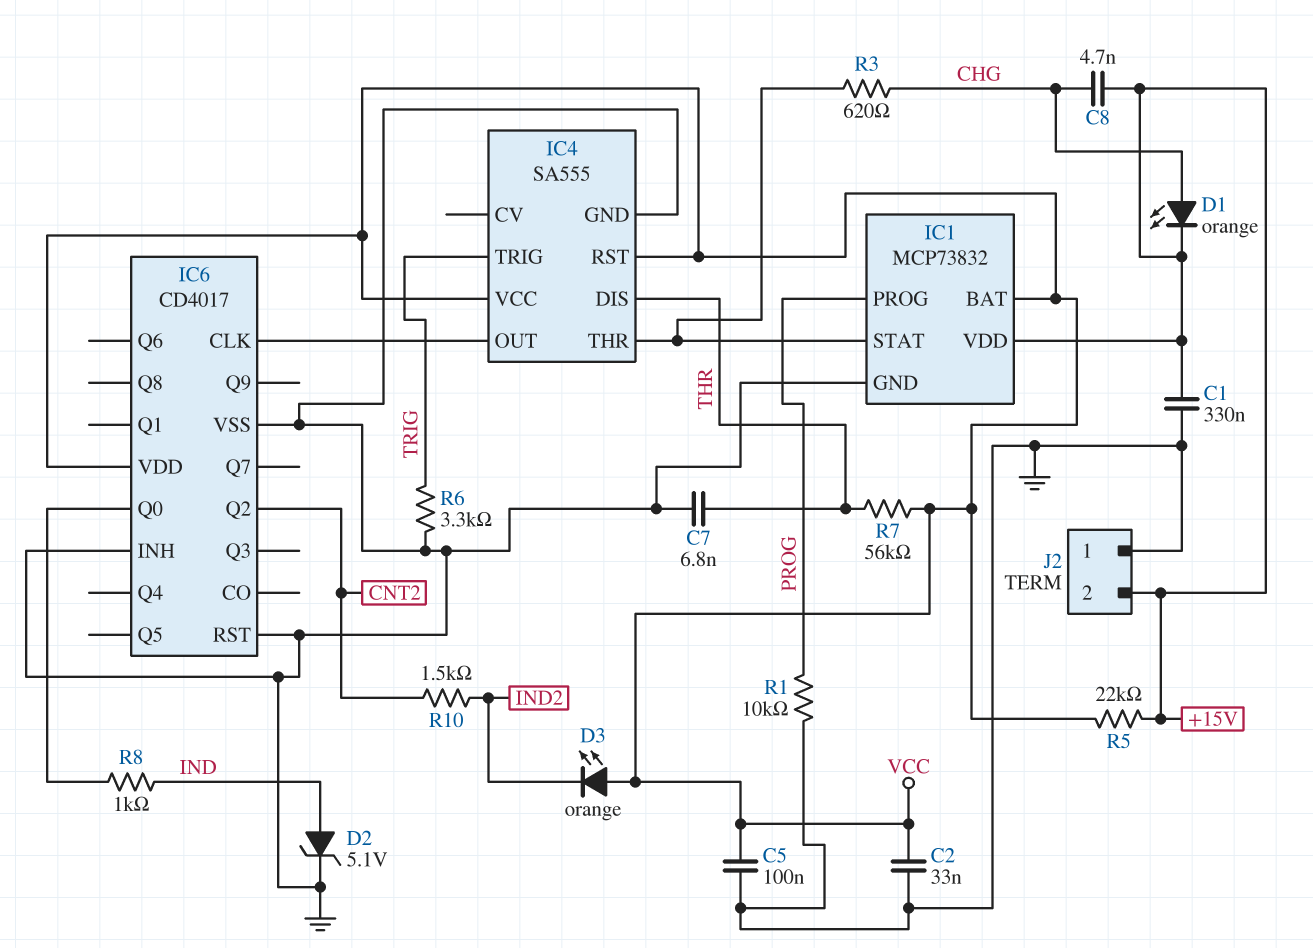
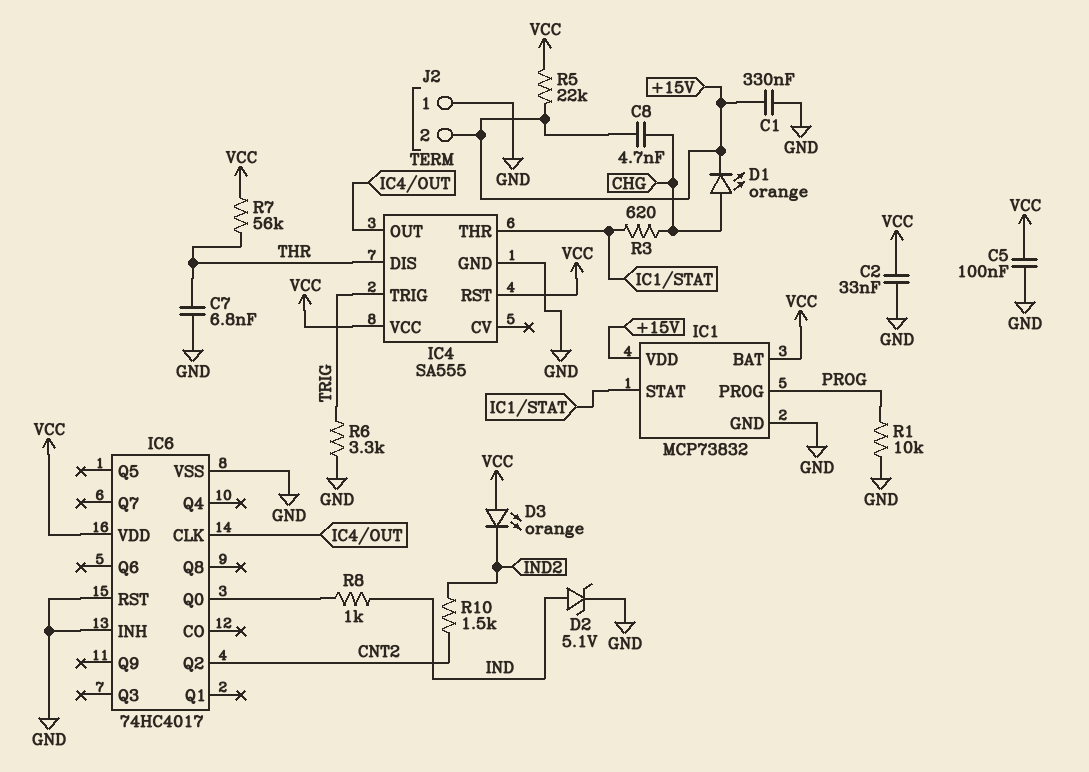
IC6: CD4017 -> 74HC4017

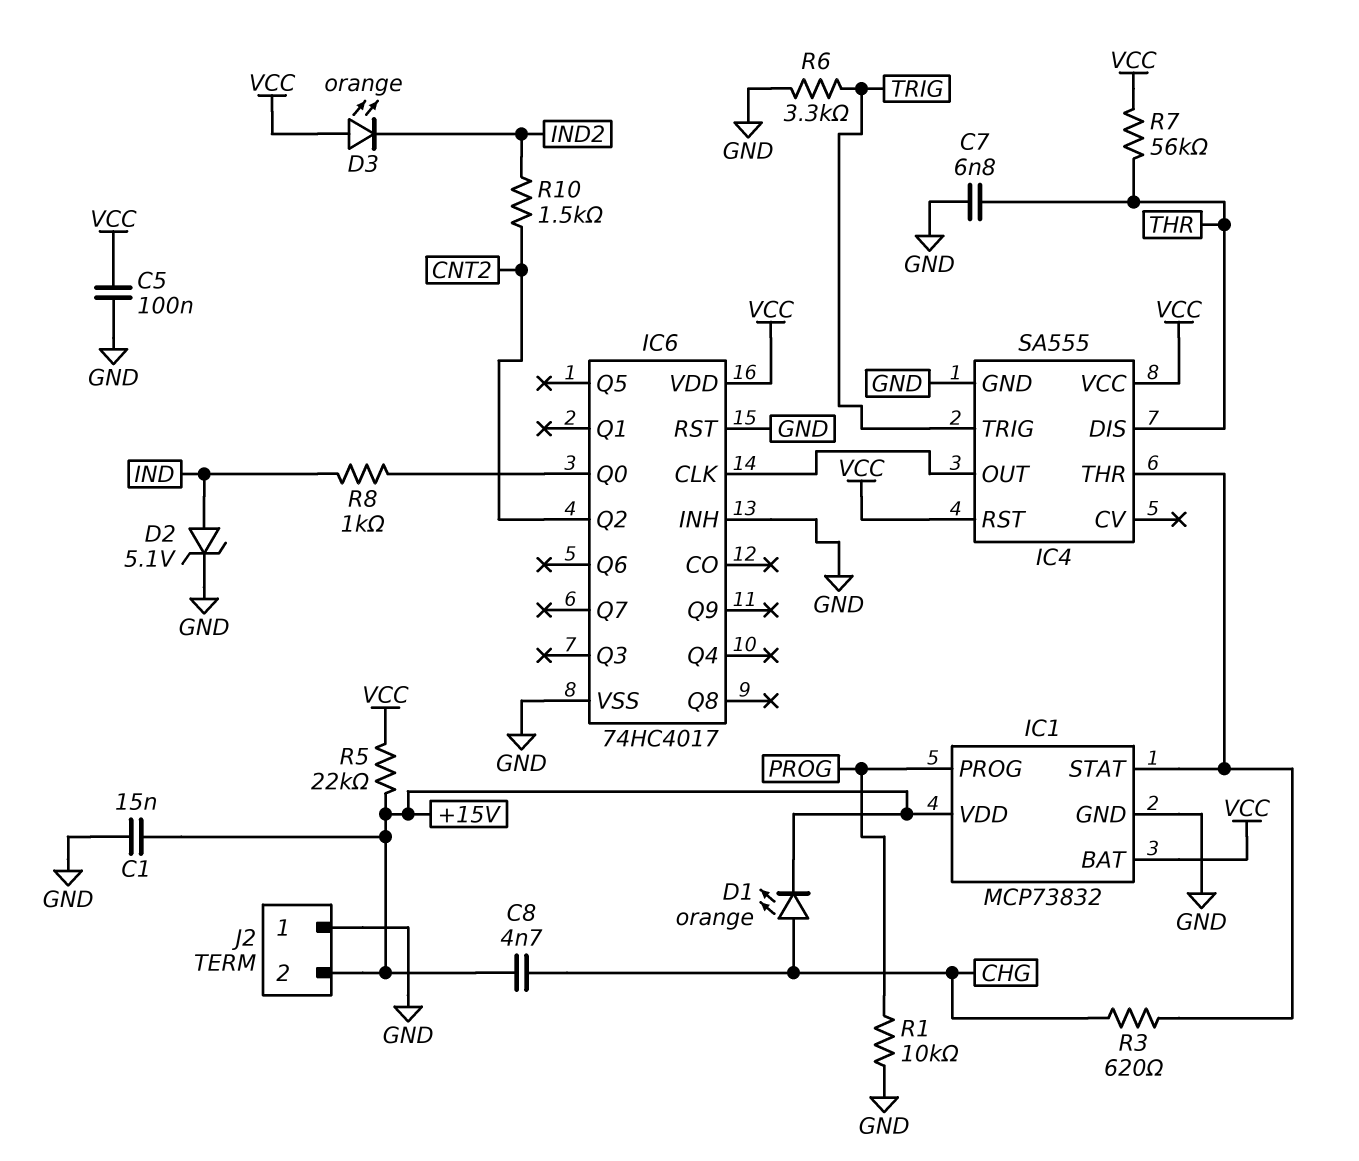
C1: 330nF (+15V, GND) -> 15nF (+15V, GND)
C2: 33nF (GND, VCC) -> none

